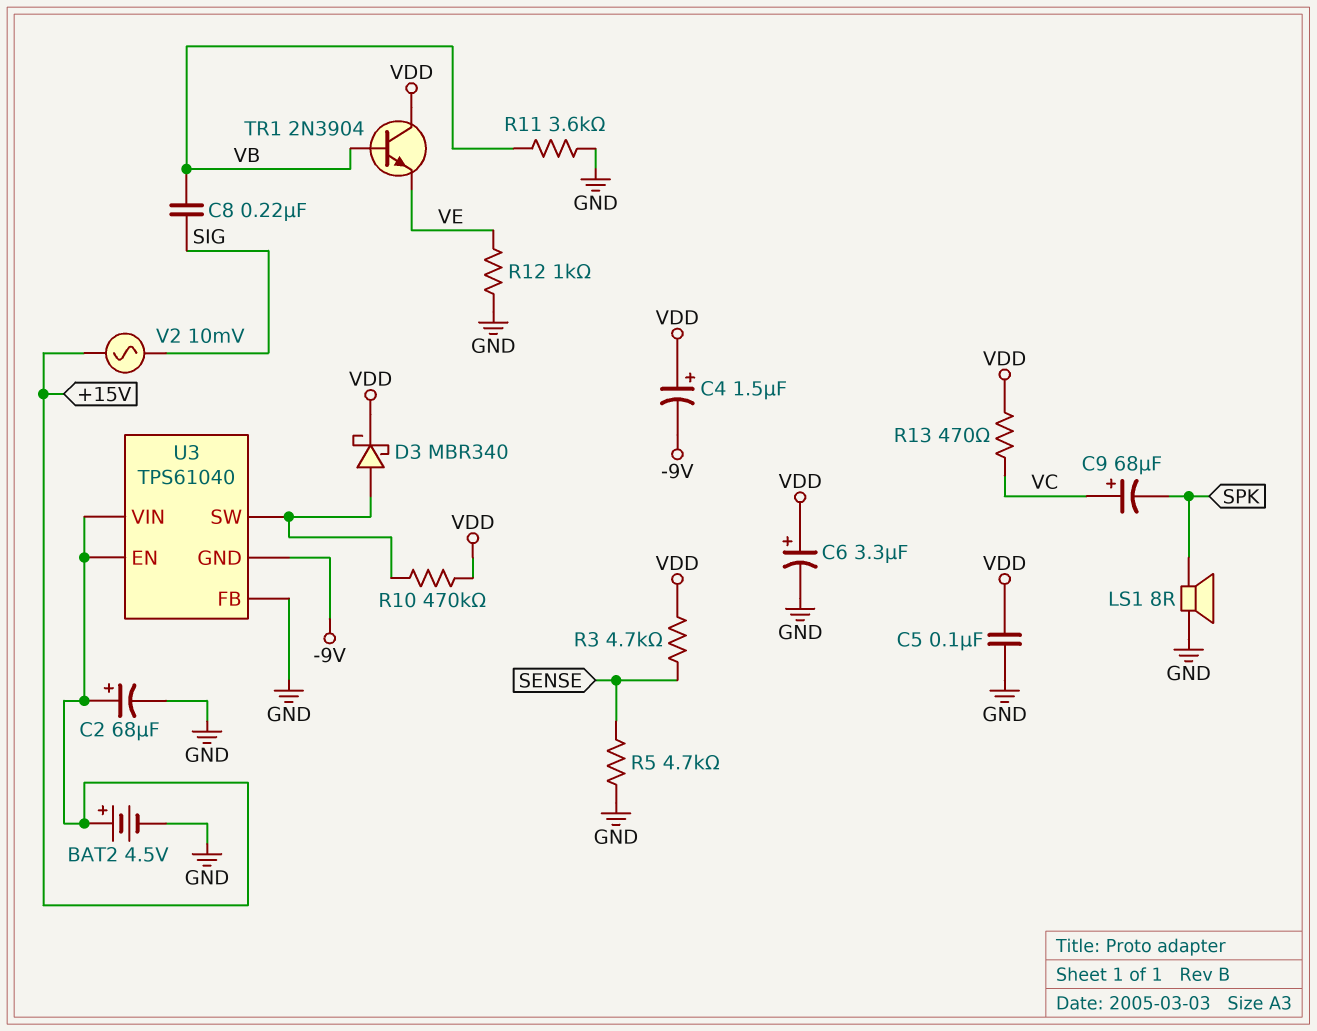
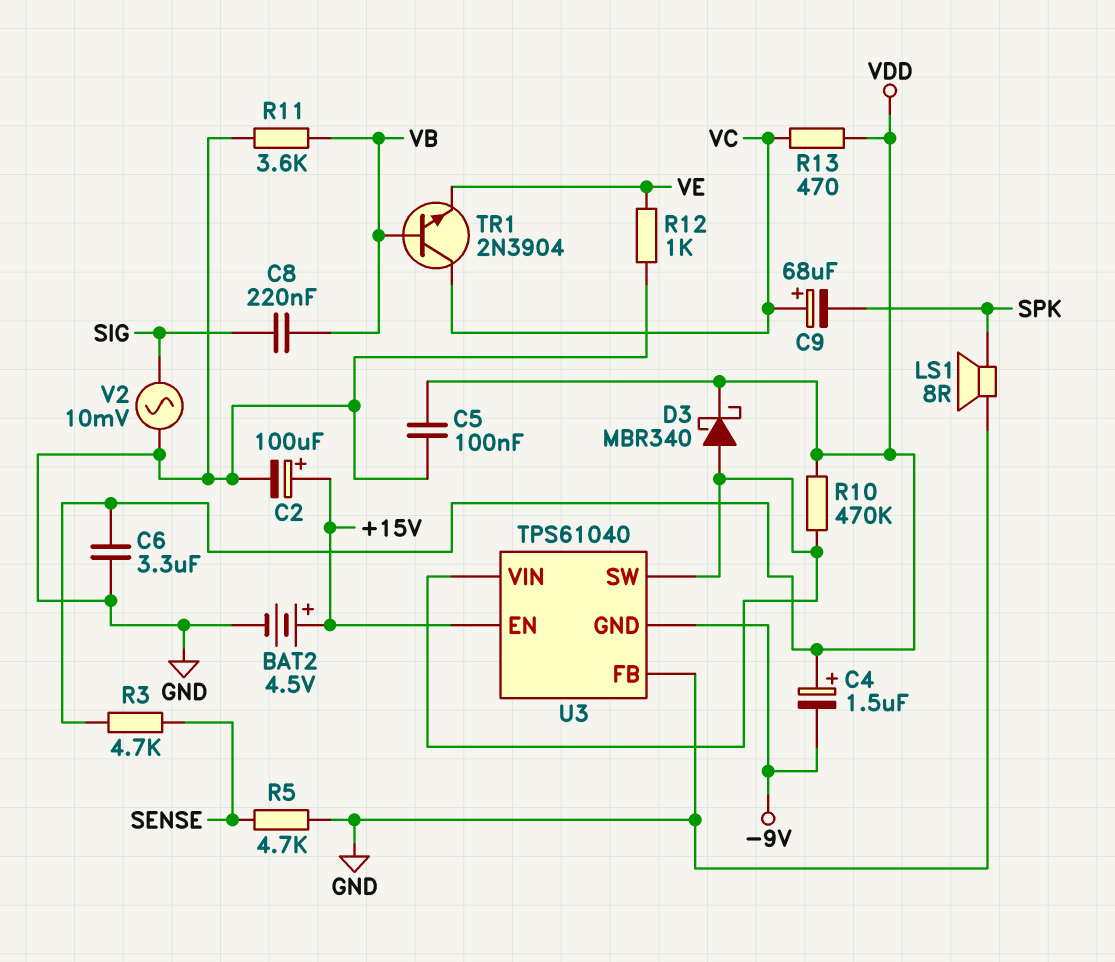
C2: 68uF (plus +15V, minus GND) -> 100uF (plus +15V, minus GND)
C6: 3.3uF (plus VDD, minus GND) -> 3.3uF (GND, VDD)
TR1: NPN 2N3904 (B VB, C VDD, E VE) -> NPN 2N3904 (B VB, C VC, E VE)
U3 pin VIN: +15V -> U3/SW
V2: AC 10mV (+15V, SIG) -> AC 10mV (GND, SIG)

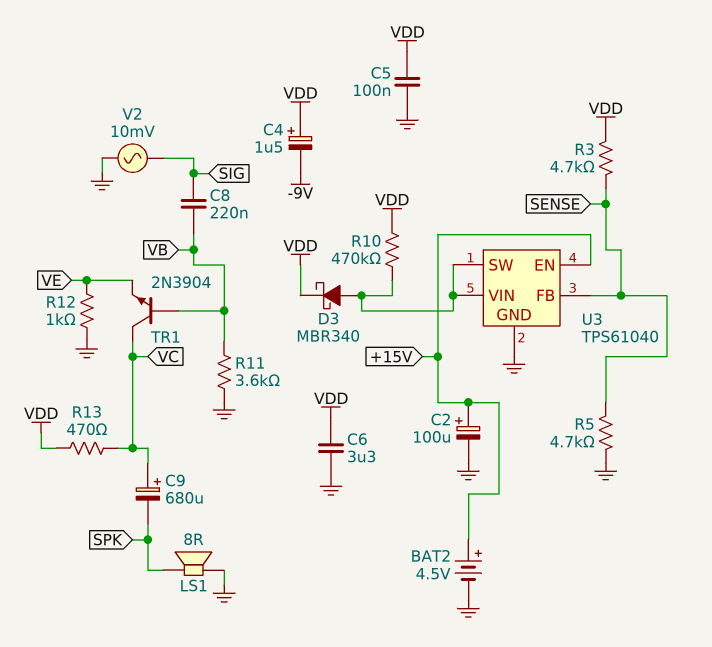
C9: 68uF (plus VC, minus SPK) -> 680uF (plus VC, minus SPK)
U3 pin FB: GND -> SENSE
U3 pin GND: -9V -> GND

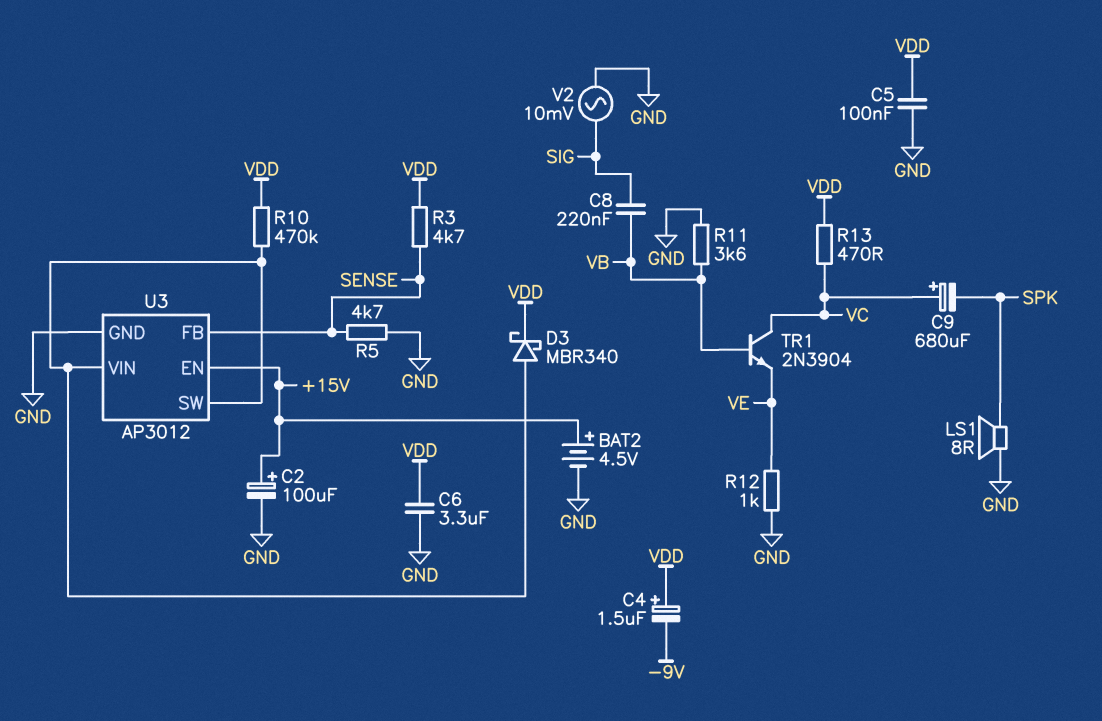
U3: TPS61040 -> AP3012

